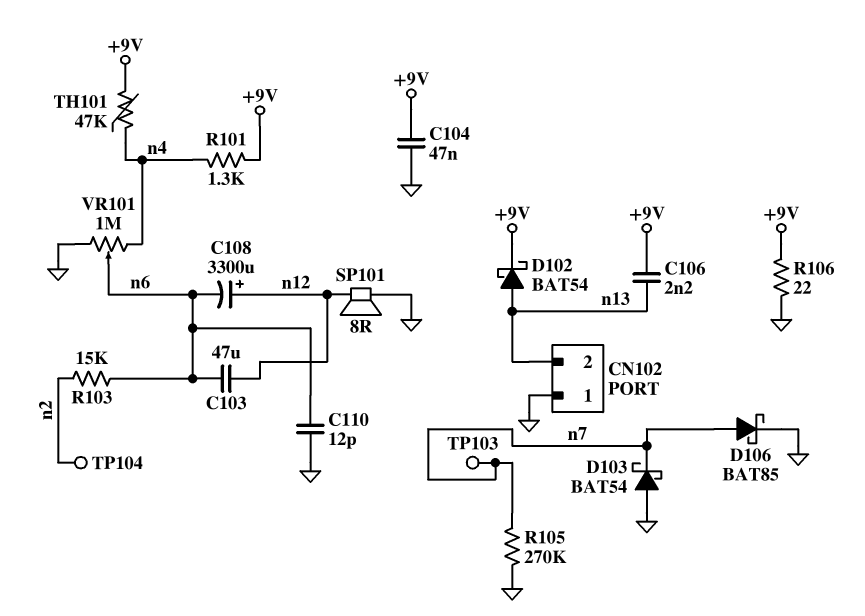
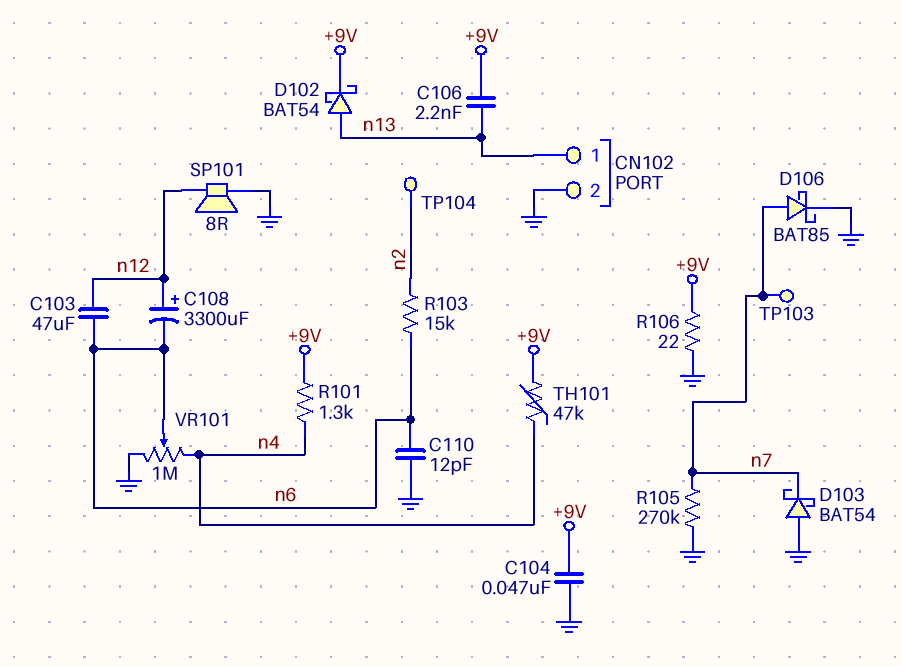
CN102 pin 1: GND -> n13
CN102 pin 2: n13 -> GND

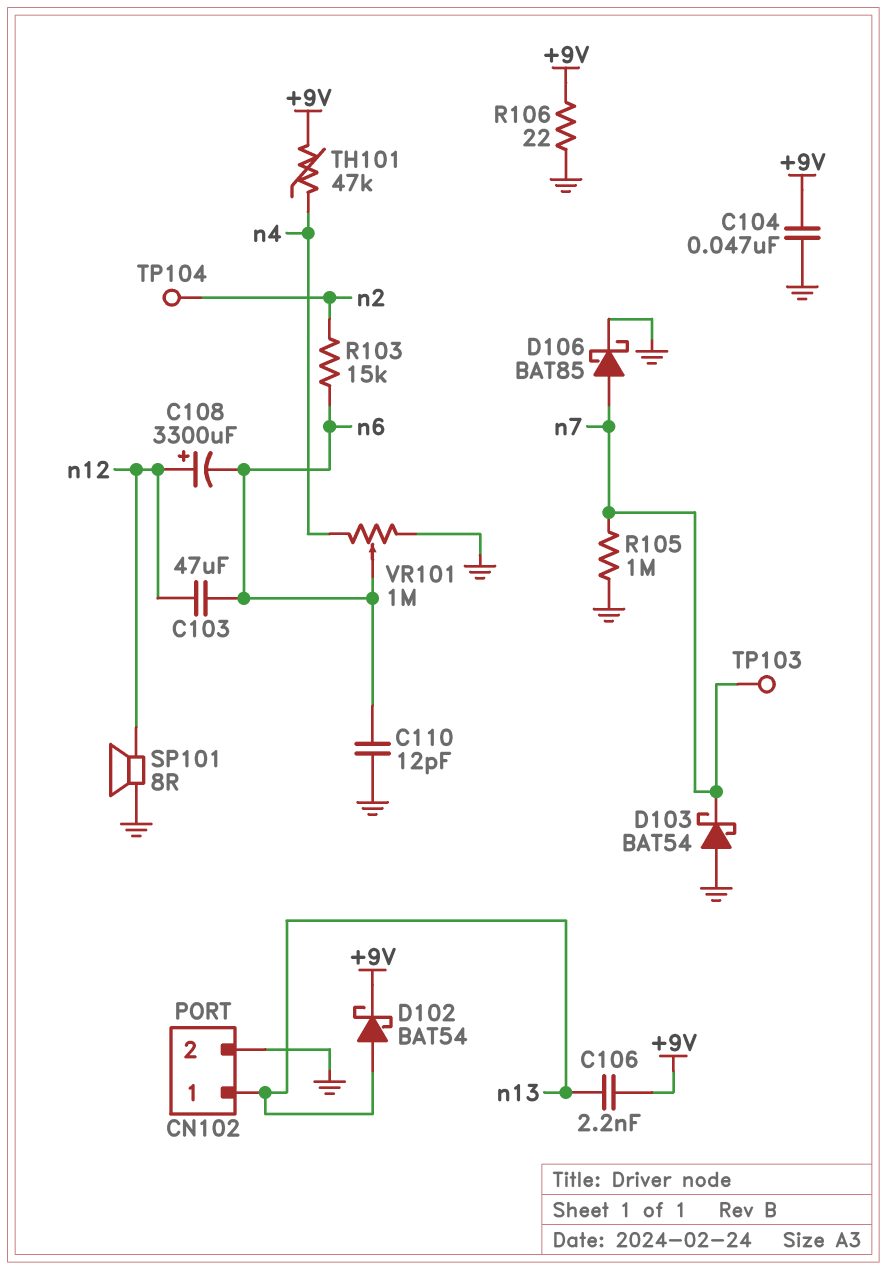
R101: 1.3k (+9V, n4) -> none
R105: 270k (GND, n7) -> 1M (GND, n7)

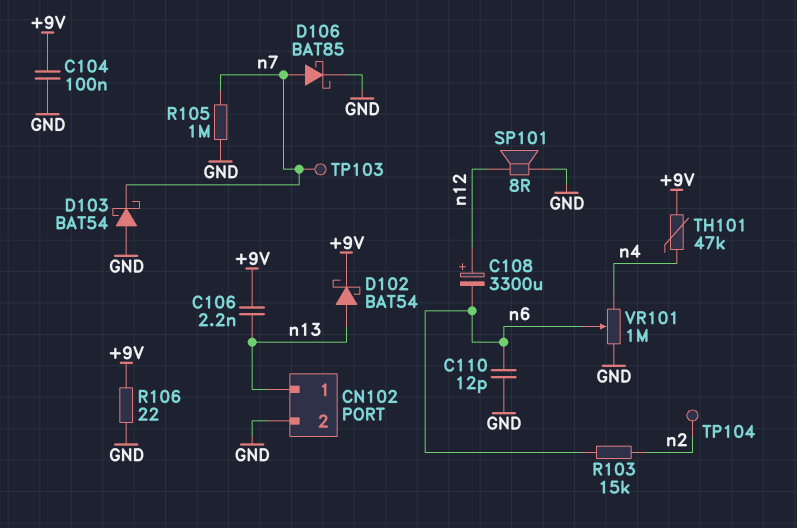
C103: 47uF (n6, n12) -> none
C104: 47nF (+9V, GND) -> 100nF (+9V, GND)

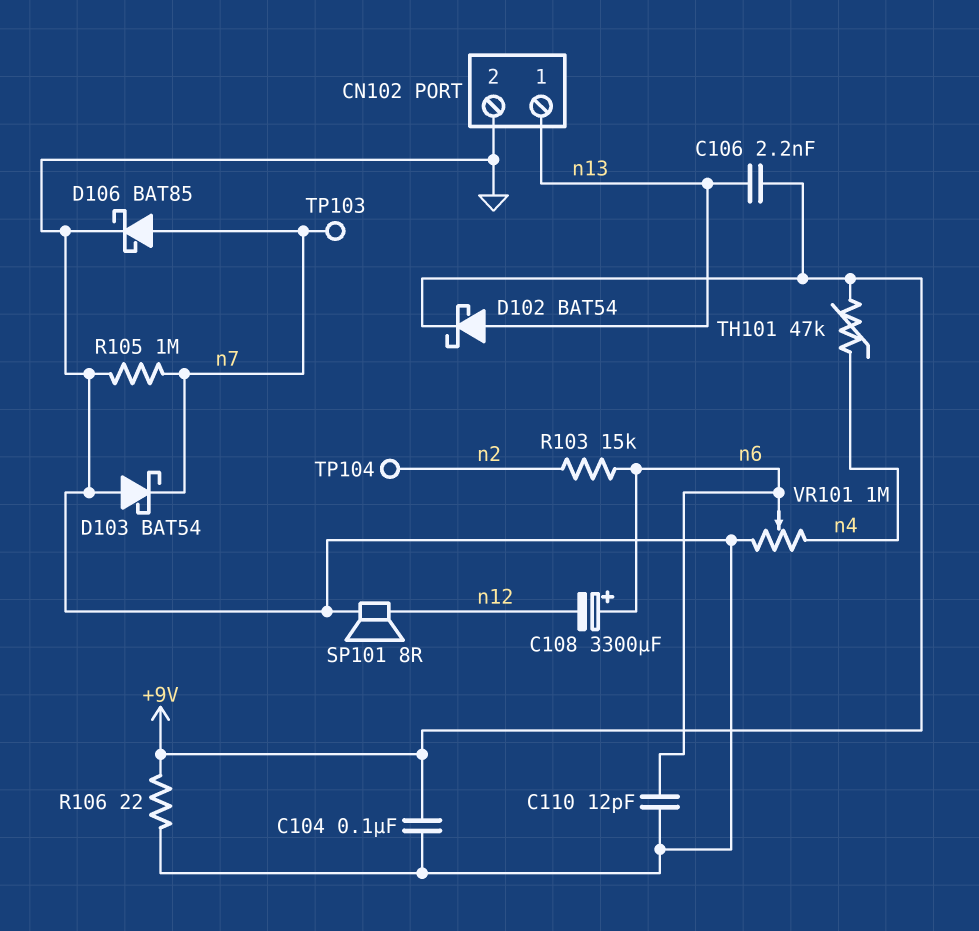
C108: 3300uF (plus n12, minus n6) -> 3300uF (plus n6, minus n12)

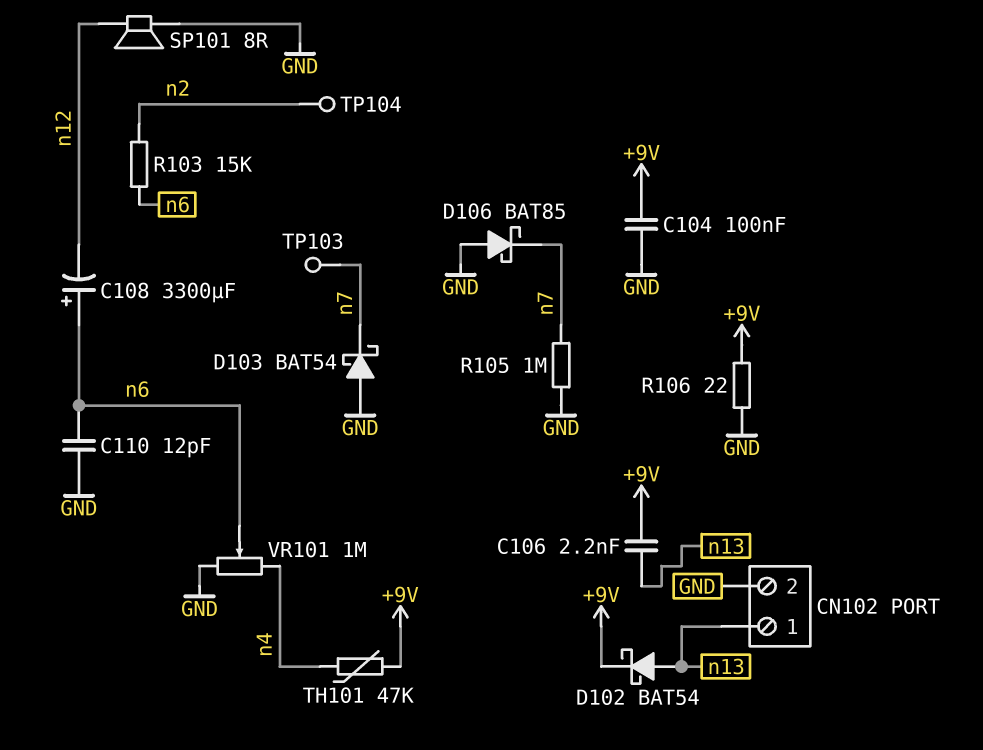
D106: schottky BAT85 (A n7, K GND) -> schottky BAT85 (A GND, K n7)

